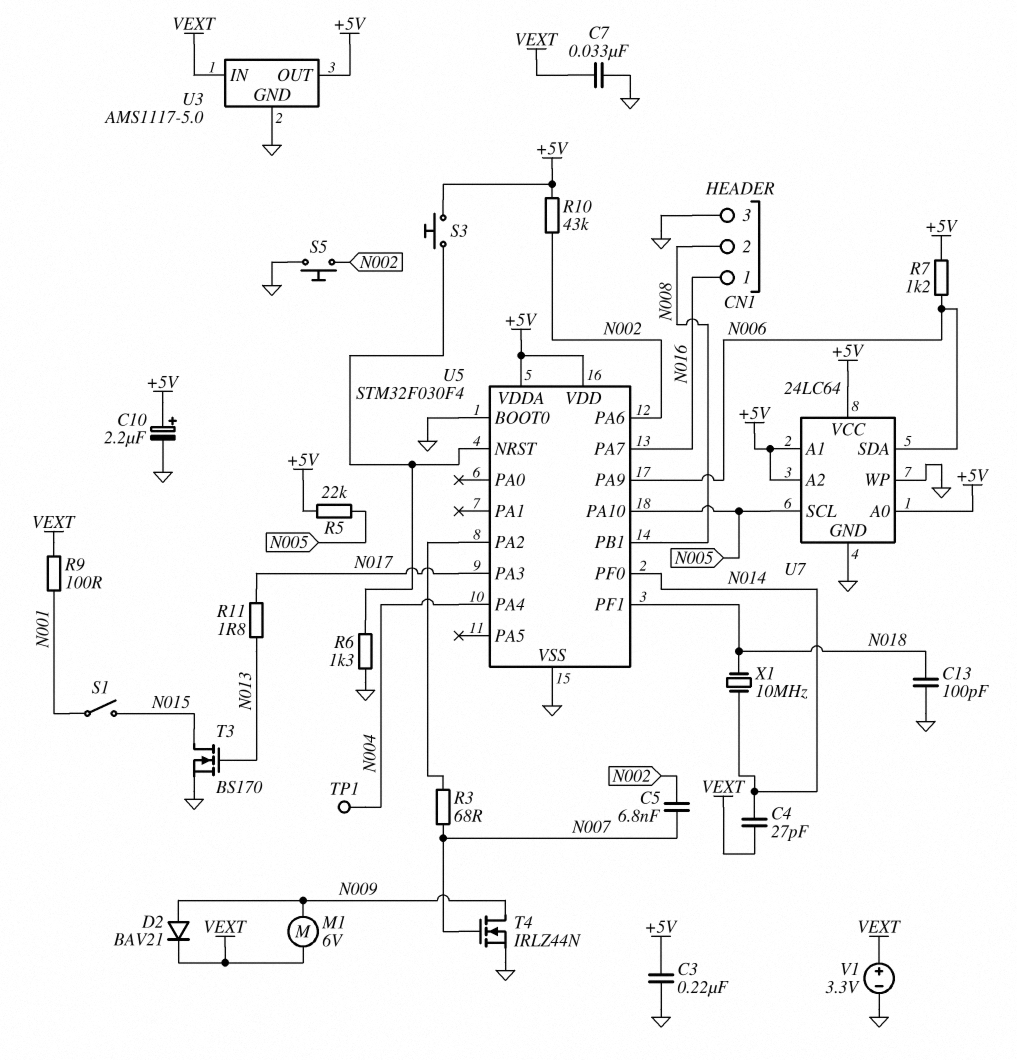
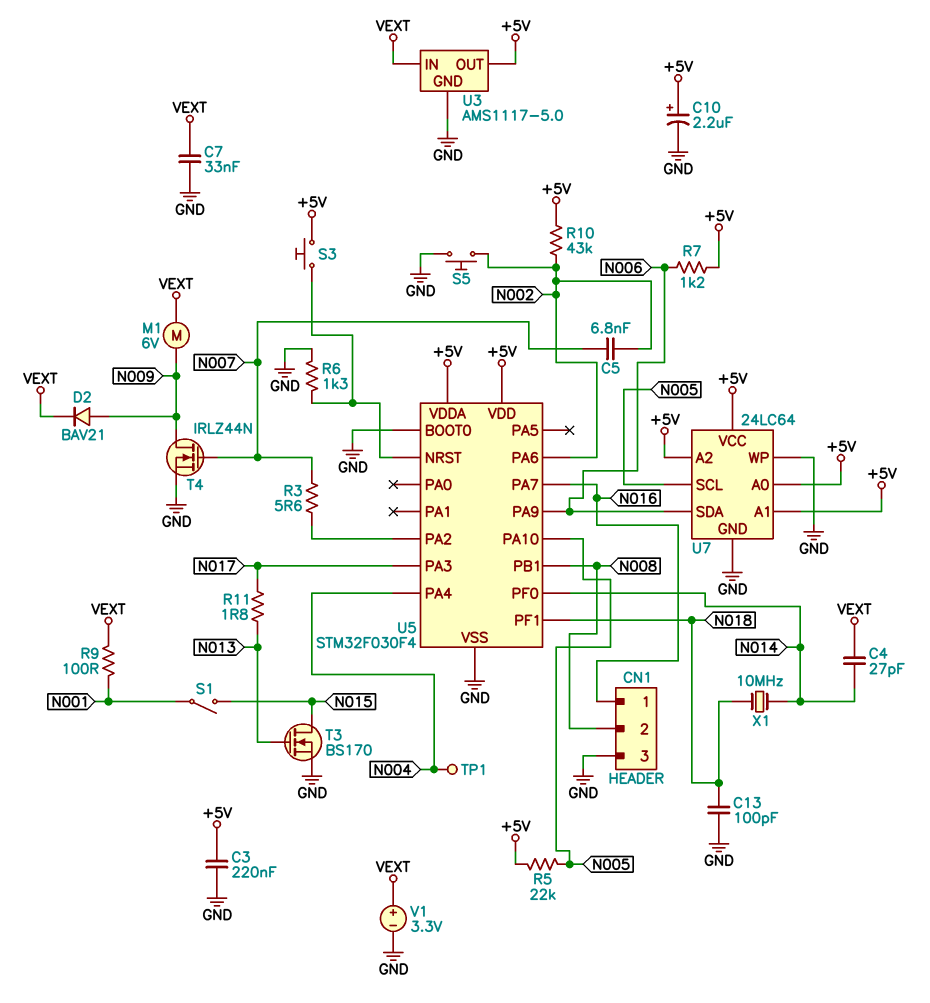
R3: 68 (N007, U5/PA2) -> 5.6 (N007, U5/PA2)

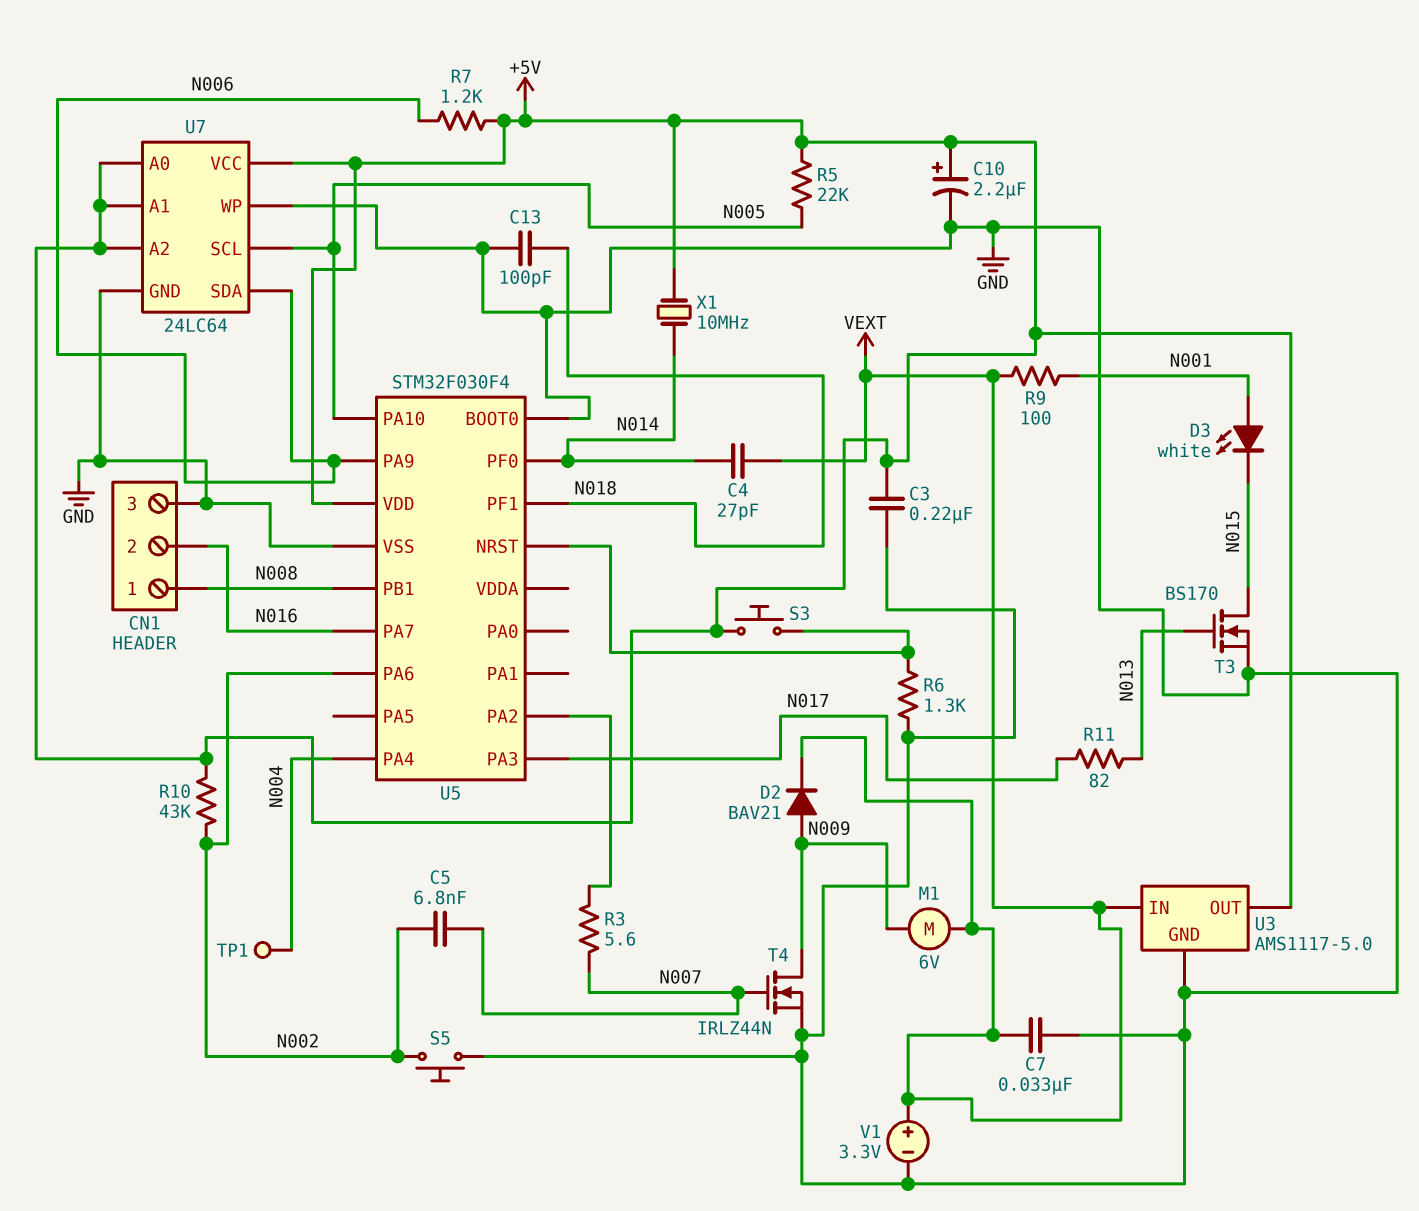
CN1 pin 1: N016 -> N008
CN1 pin 2: N008 -> N016
D3: none -> LED white (A N001, K N015)
R11: 1.8 (N013, N017) -> 82 (N013, N017)
S1: switch (N001, N015) -> none
U5 pin VDDA: +5V -> none
X1: 10MHz (N014, N018) -> 10MHz (+5V, N014)

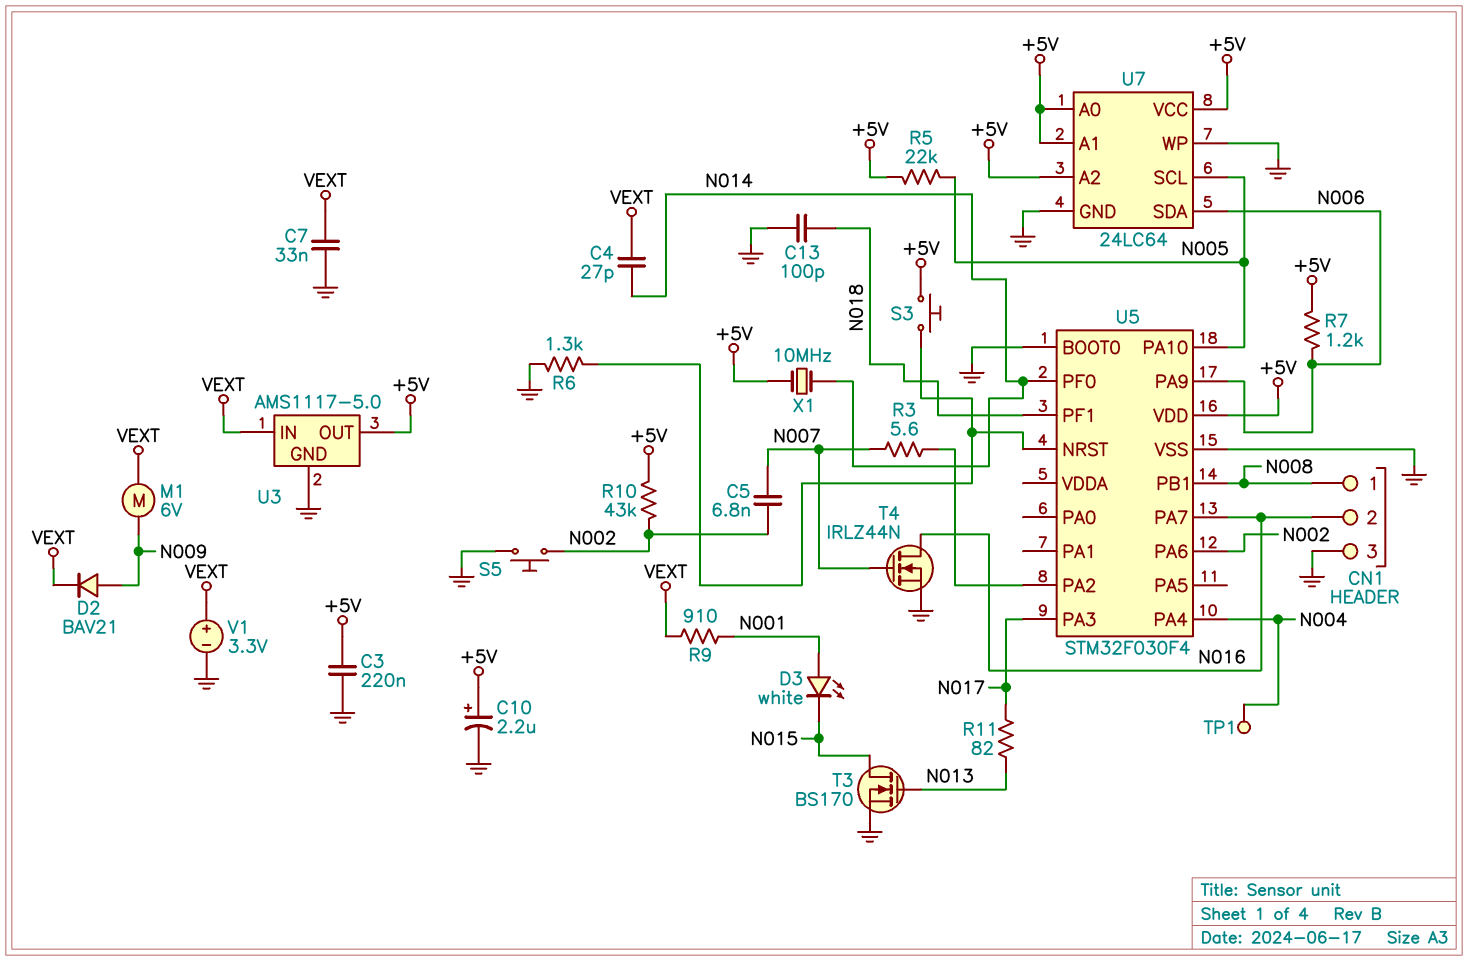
R9: 100 (N001, VEXT) -> 910 (N001, VEXT)
T4: NMOS IRLZ44N (G N007, D N009, S GND) -> NMOS IRLZ44N (G N007, D N016, S GND)

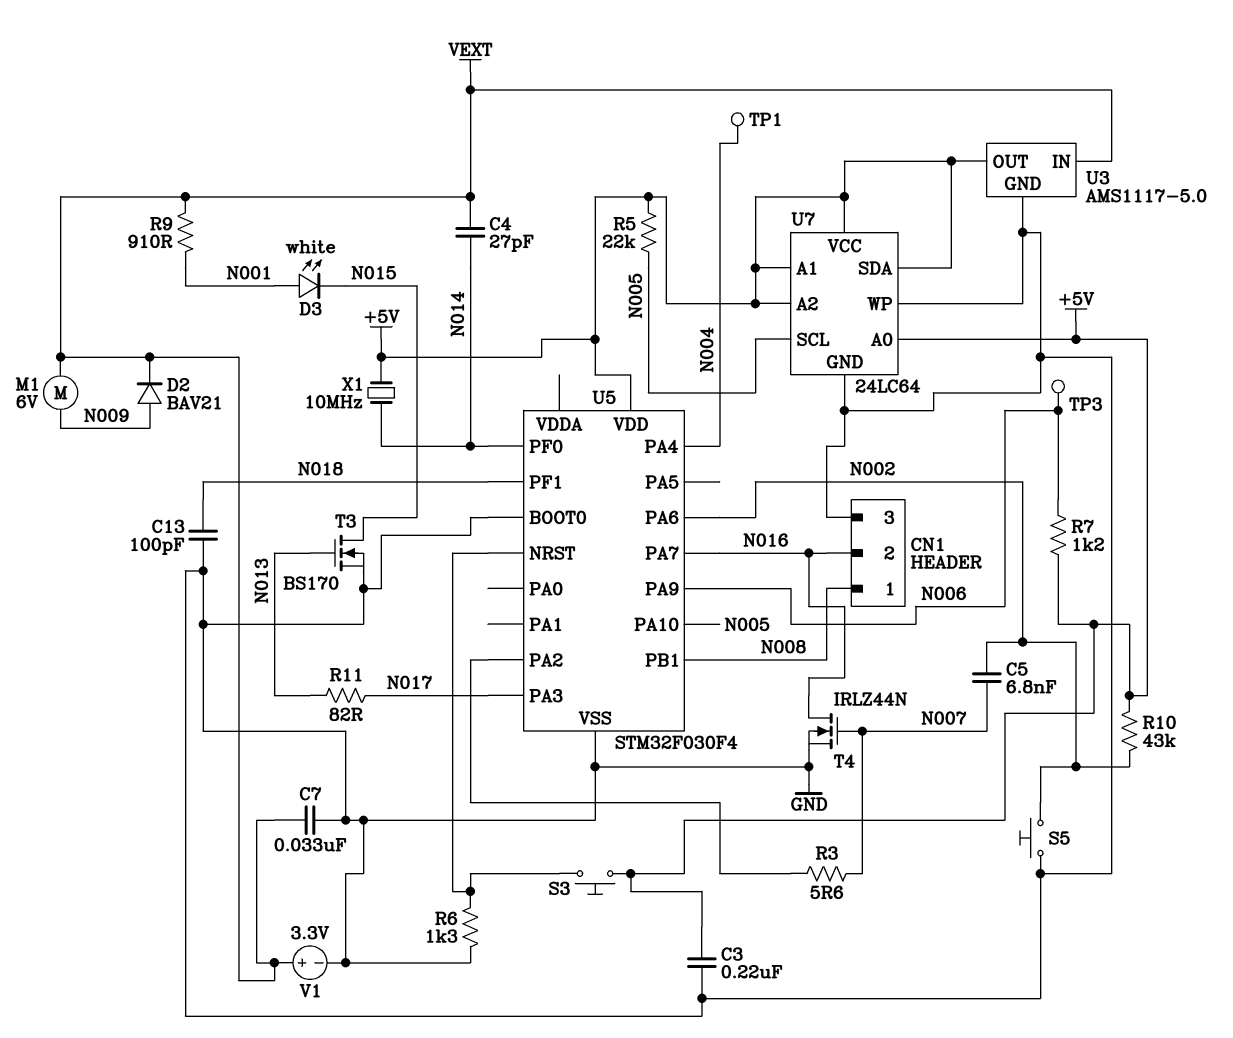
C10: 2.2uF (plus +5V, minus GND) -> none
TP3: none -> test point (N006)
U7 pin SDA: N006 -> +5V

